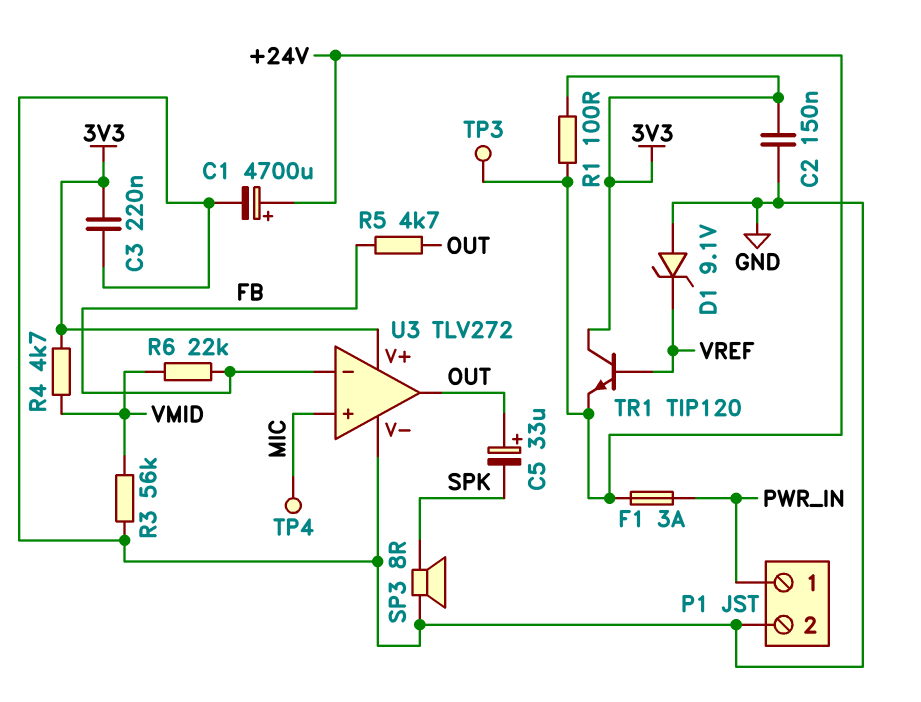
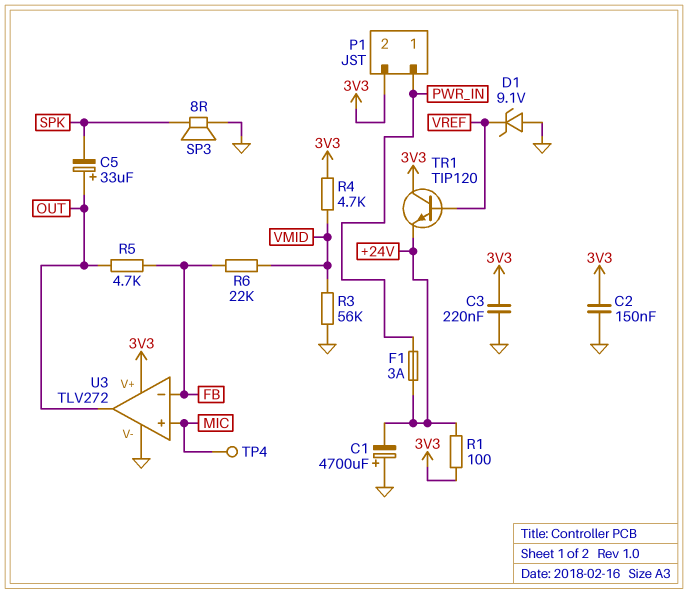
C1: 4700uF (plus +24V, minus GND) -> 4700uF (plus GND, minus +24V)
P1 pin 2: GND -> 3V3
TP3: test point (+24V) -> none

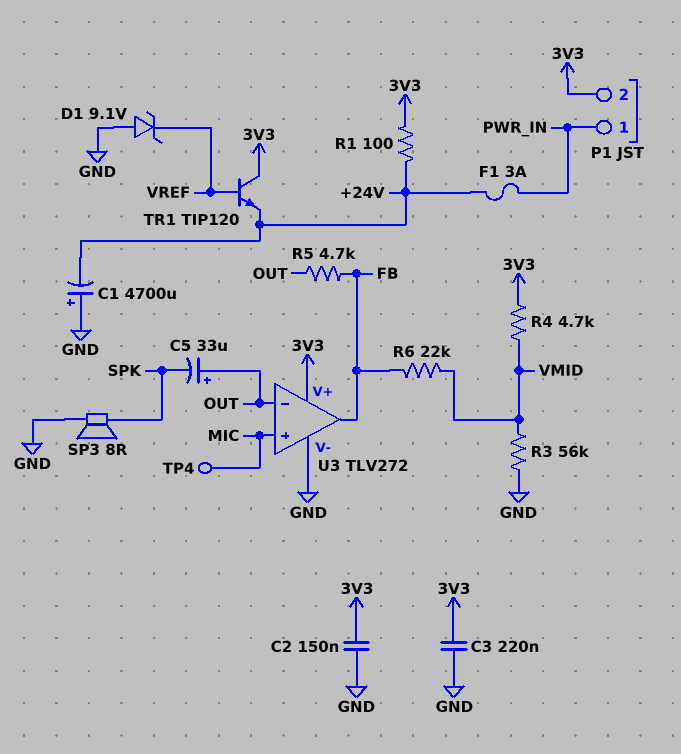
U3 pin in-: FB -> OUT
U3 pin out: OUT -> FB

